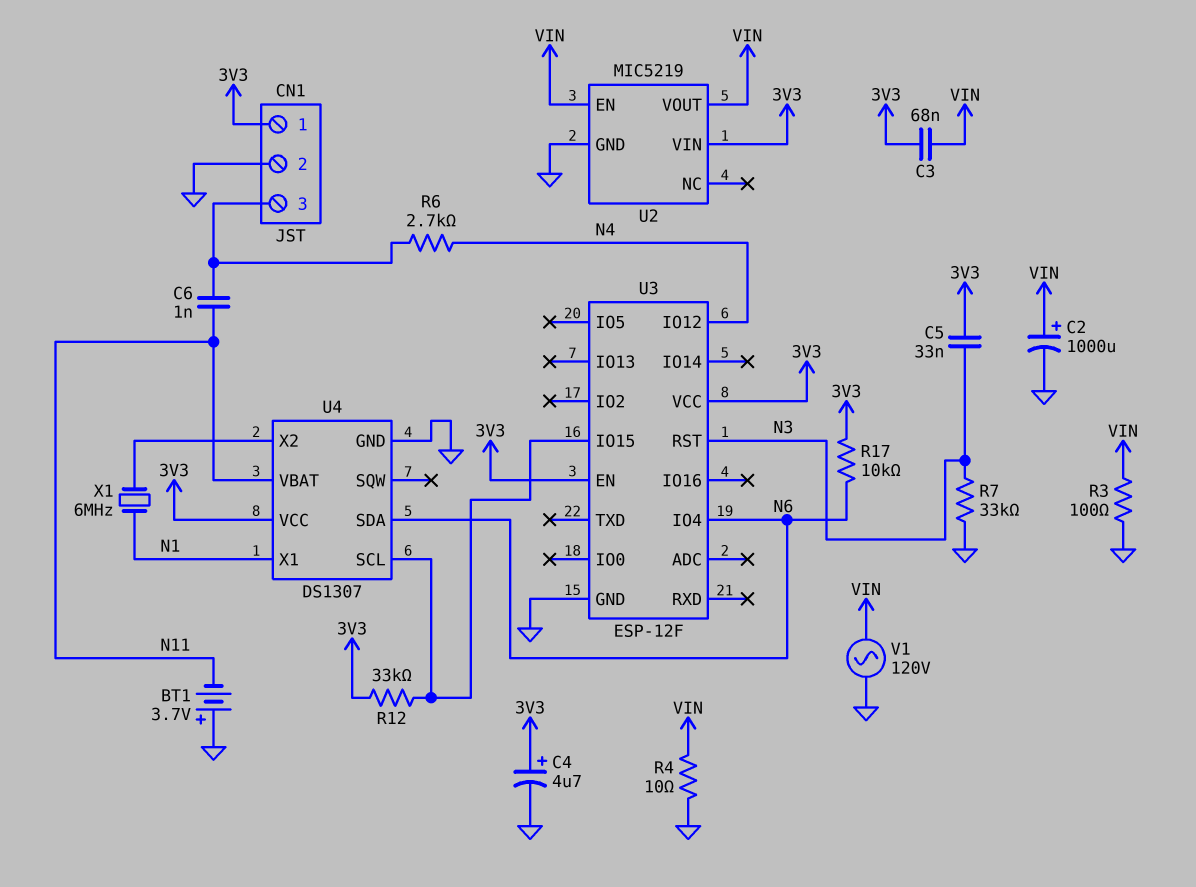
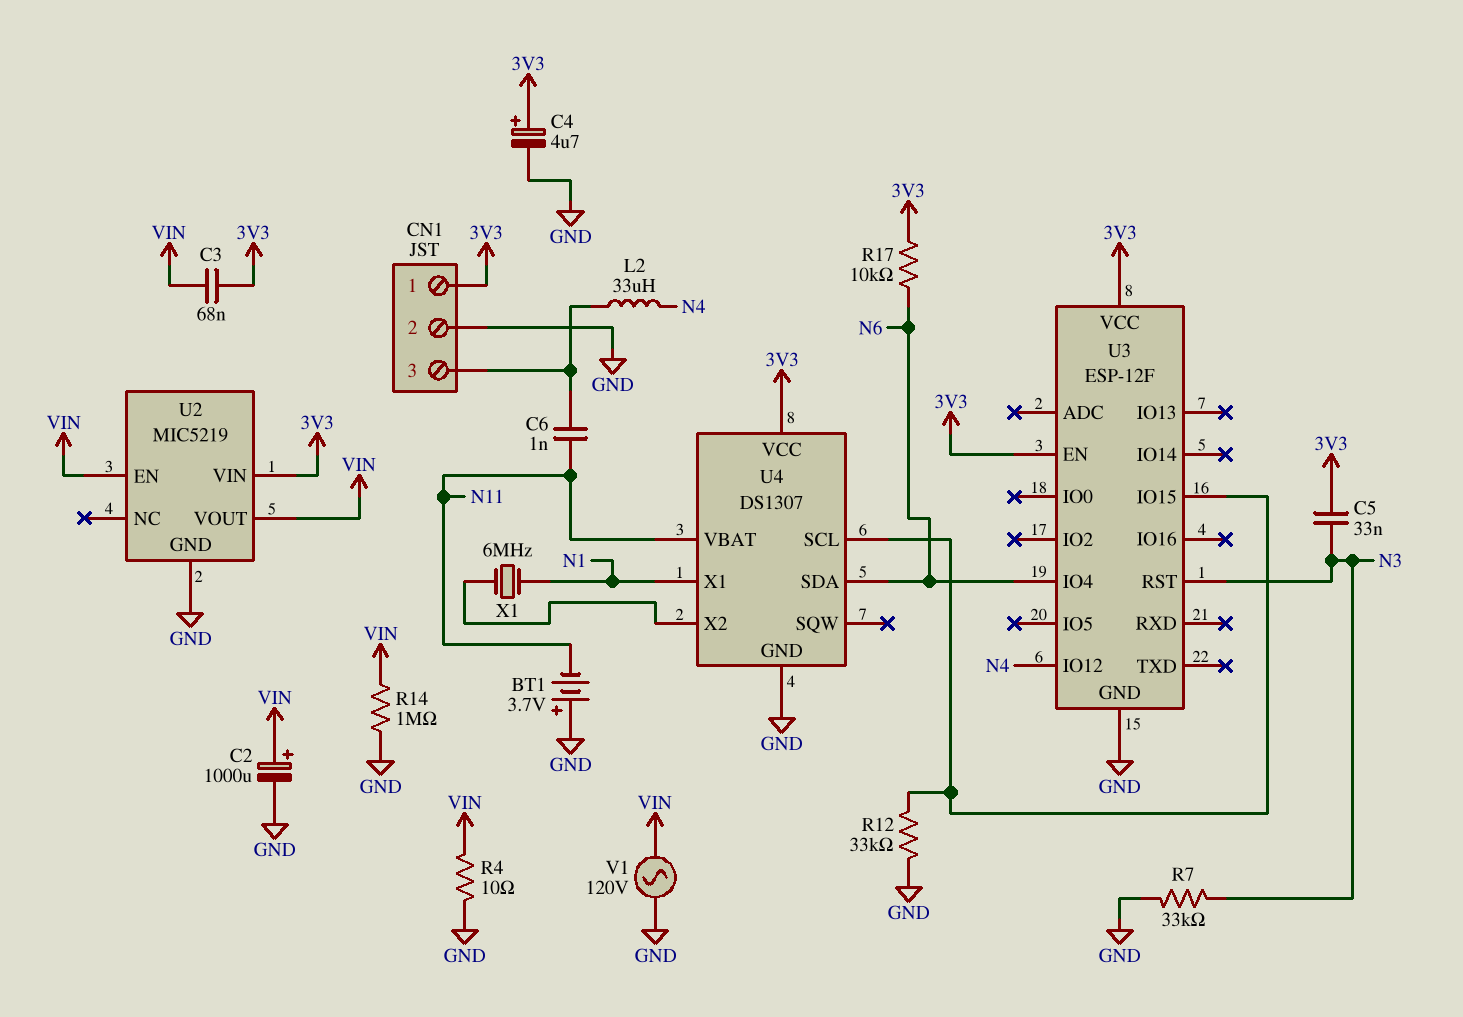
L2: none -> 33uH (CN1/3, N4)
R3: 100 (GND, VIN) -> none
R6: 2.7k (CN1/3, N4) -> none
R12: 33k (3V3, U3/IO15) -> 33k (GND, U3/IO15)
R14: none -> 1M (GND, VIN)

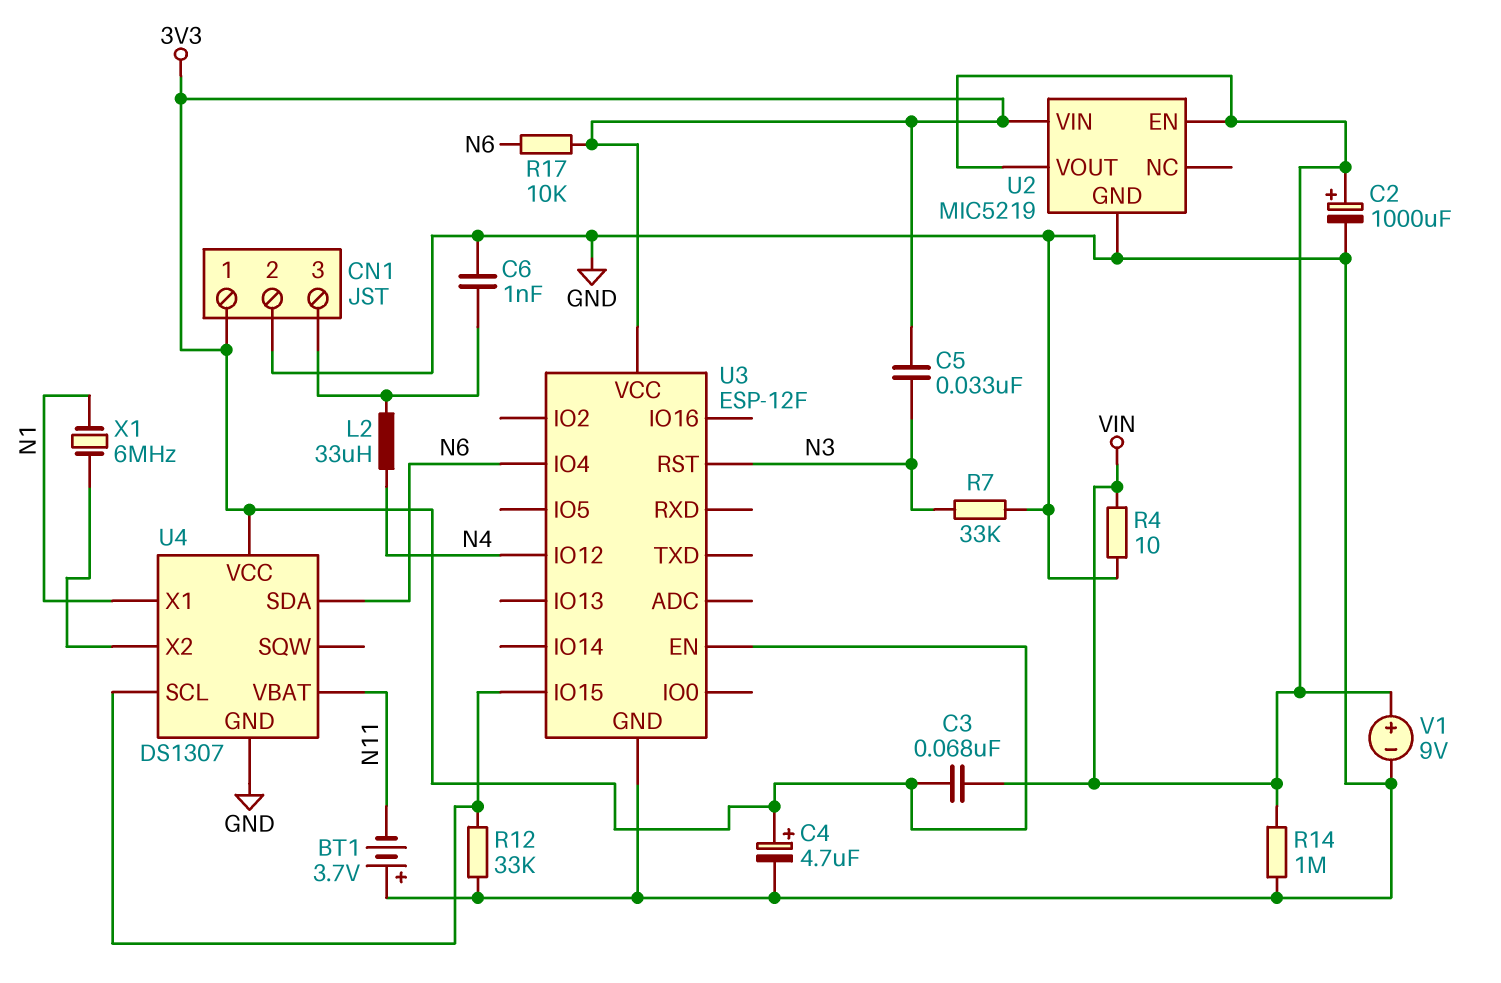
C6: 1nF (CN1/3, N11) -> 1nF (CN1/3, GND)
V1: AC 120V (GND, VIN) -> 9V (plus VIN, minus GND)

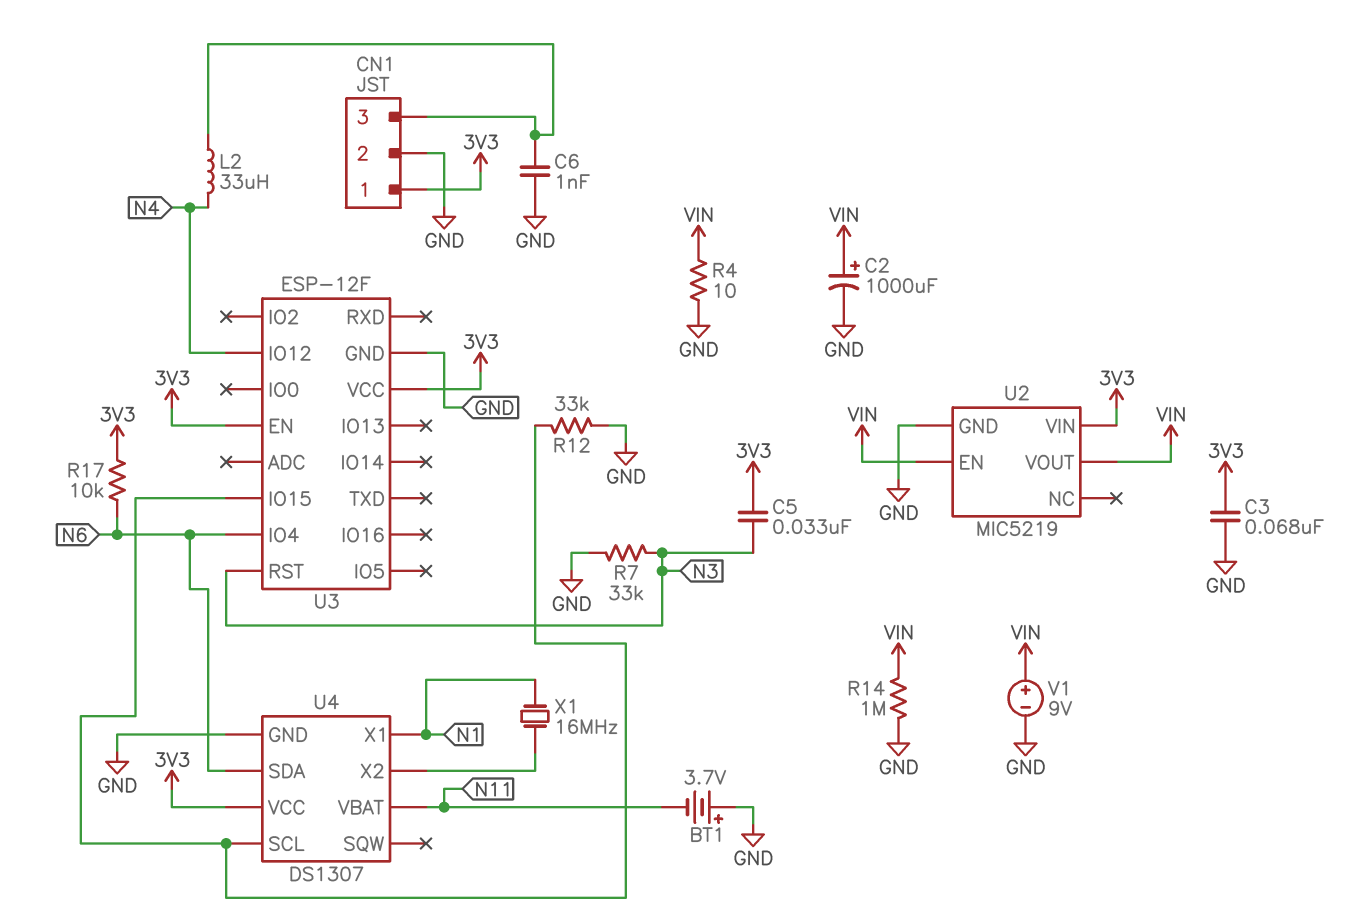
C3: 68nF (3V3, VIN) -> 68nF (3V3, GND)
C4: 4.7uF (plus 3V3, minus GND) -> none
X1: 6MHz (N1, U4/X2) -> 16MHz (N1, U4/X2)

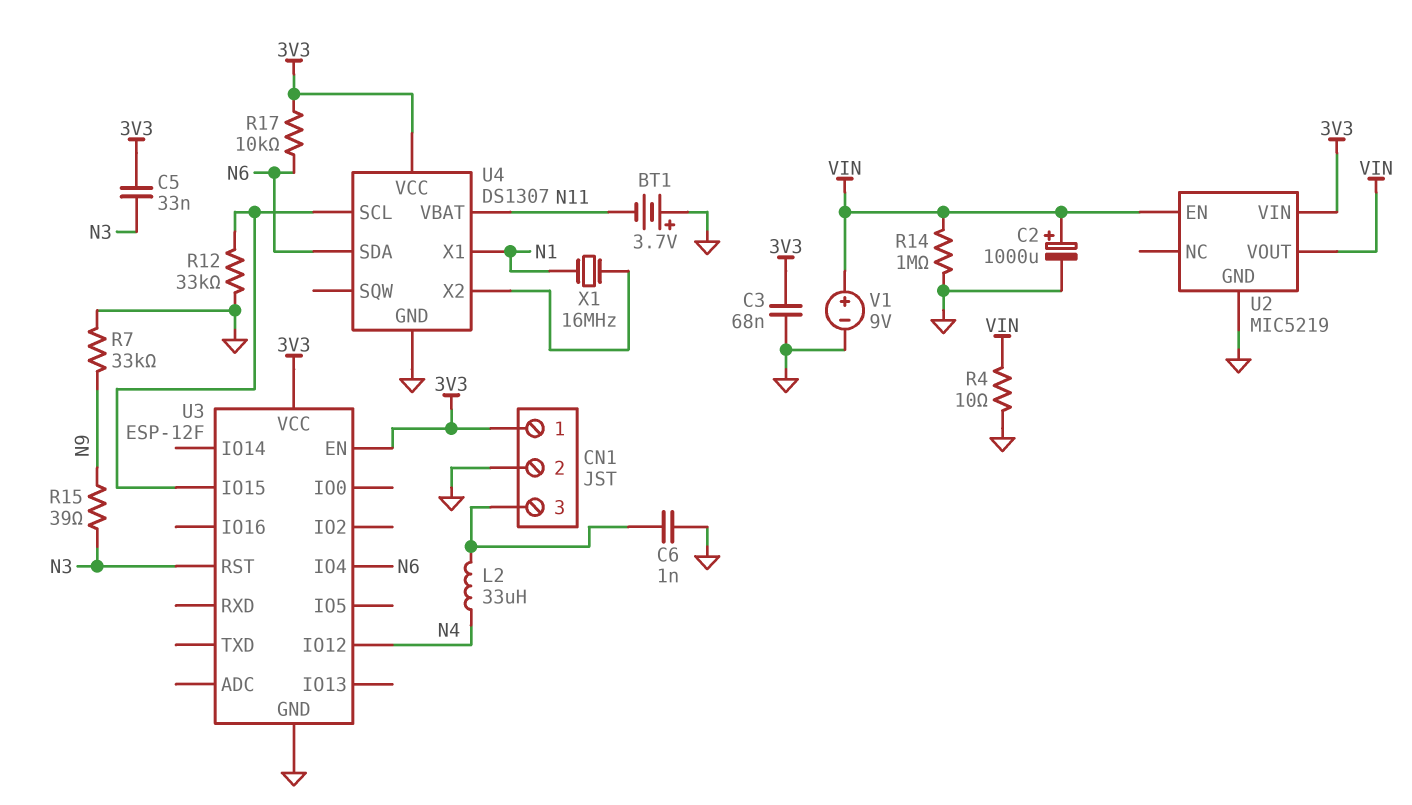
R7: 33k (GND, N3) -> 33k (GND, N9)
R15: none -> 39 (N3, N9)

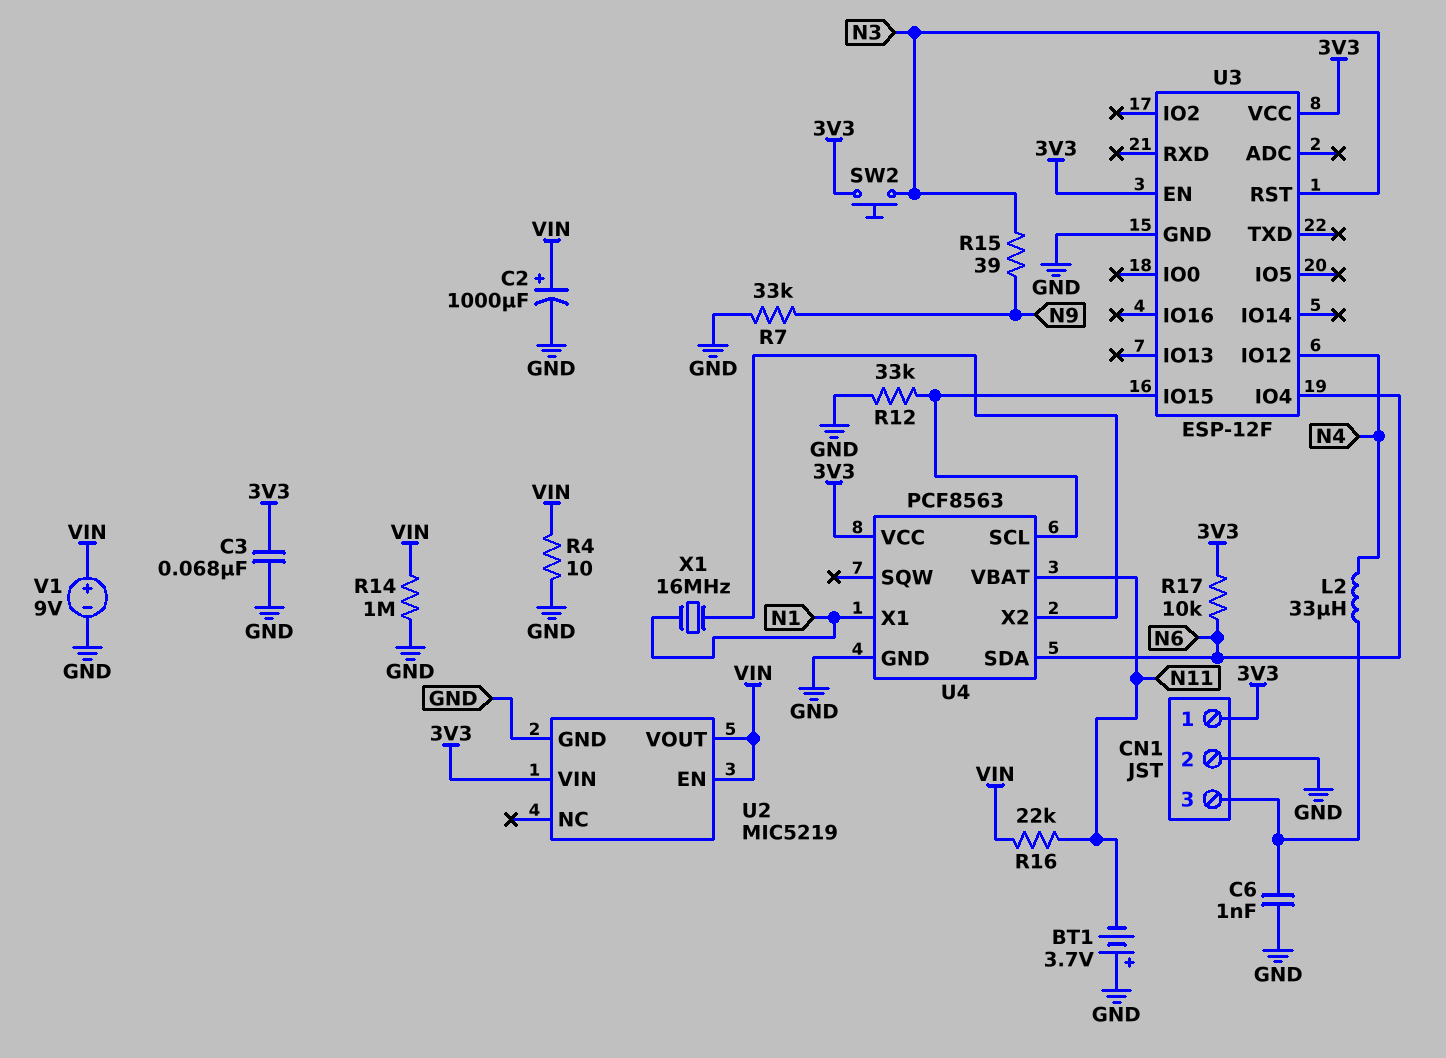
C5: 33nF (3V3, N3) -> none
R16: none -> 22k (N11, VIN)
SW2: none -> button (3V3, N3)
U4: DS1307 -> PCF8563

